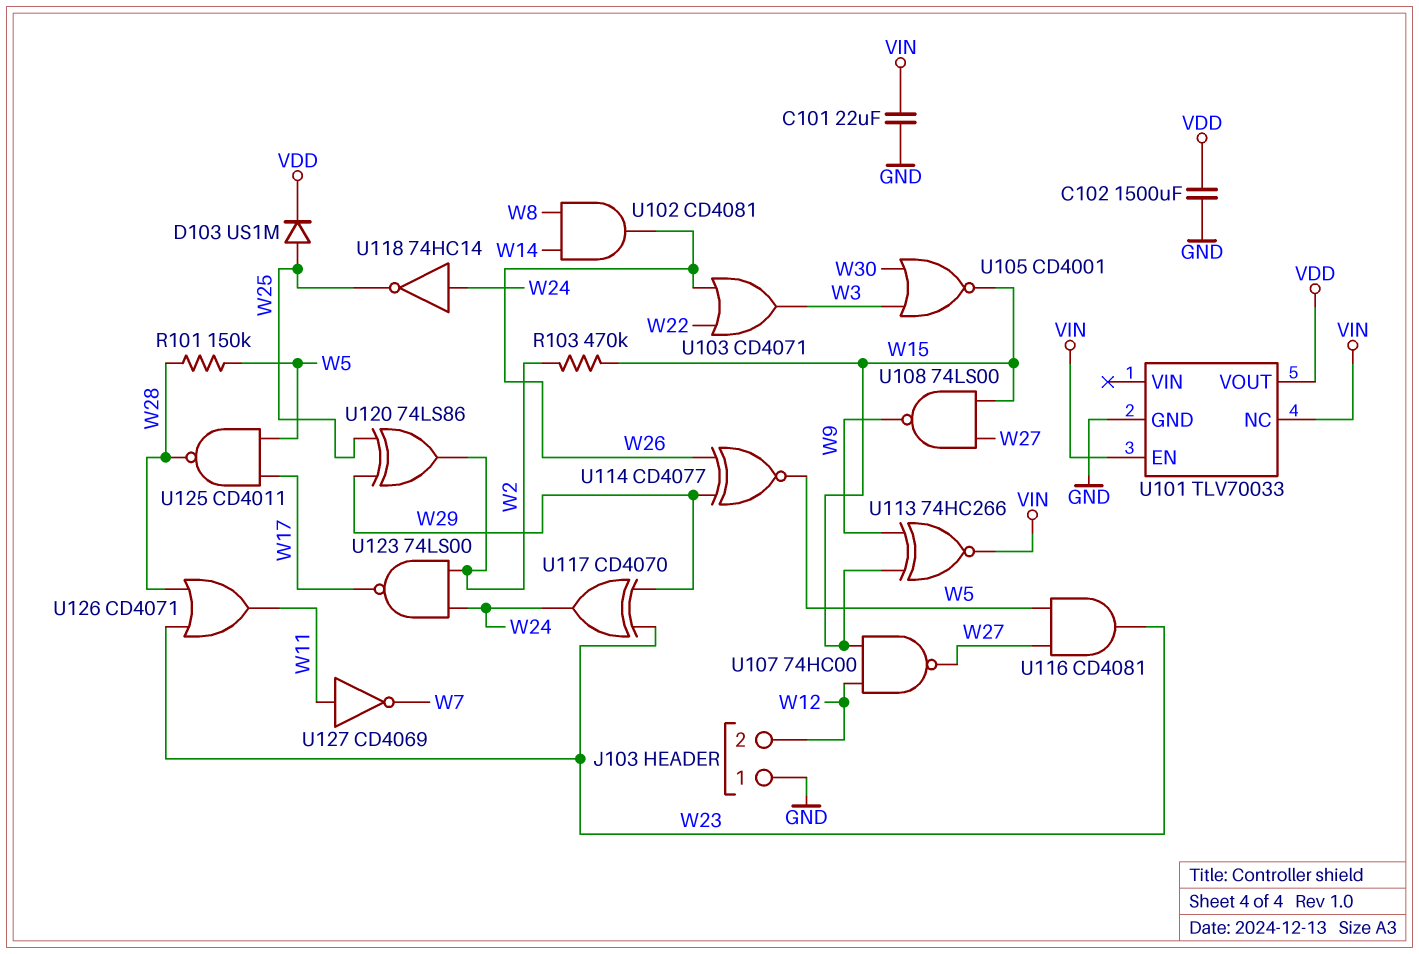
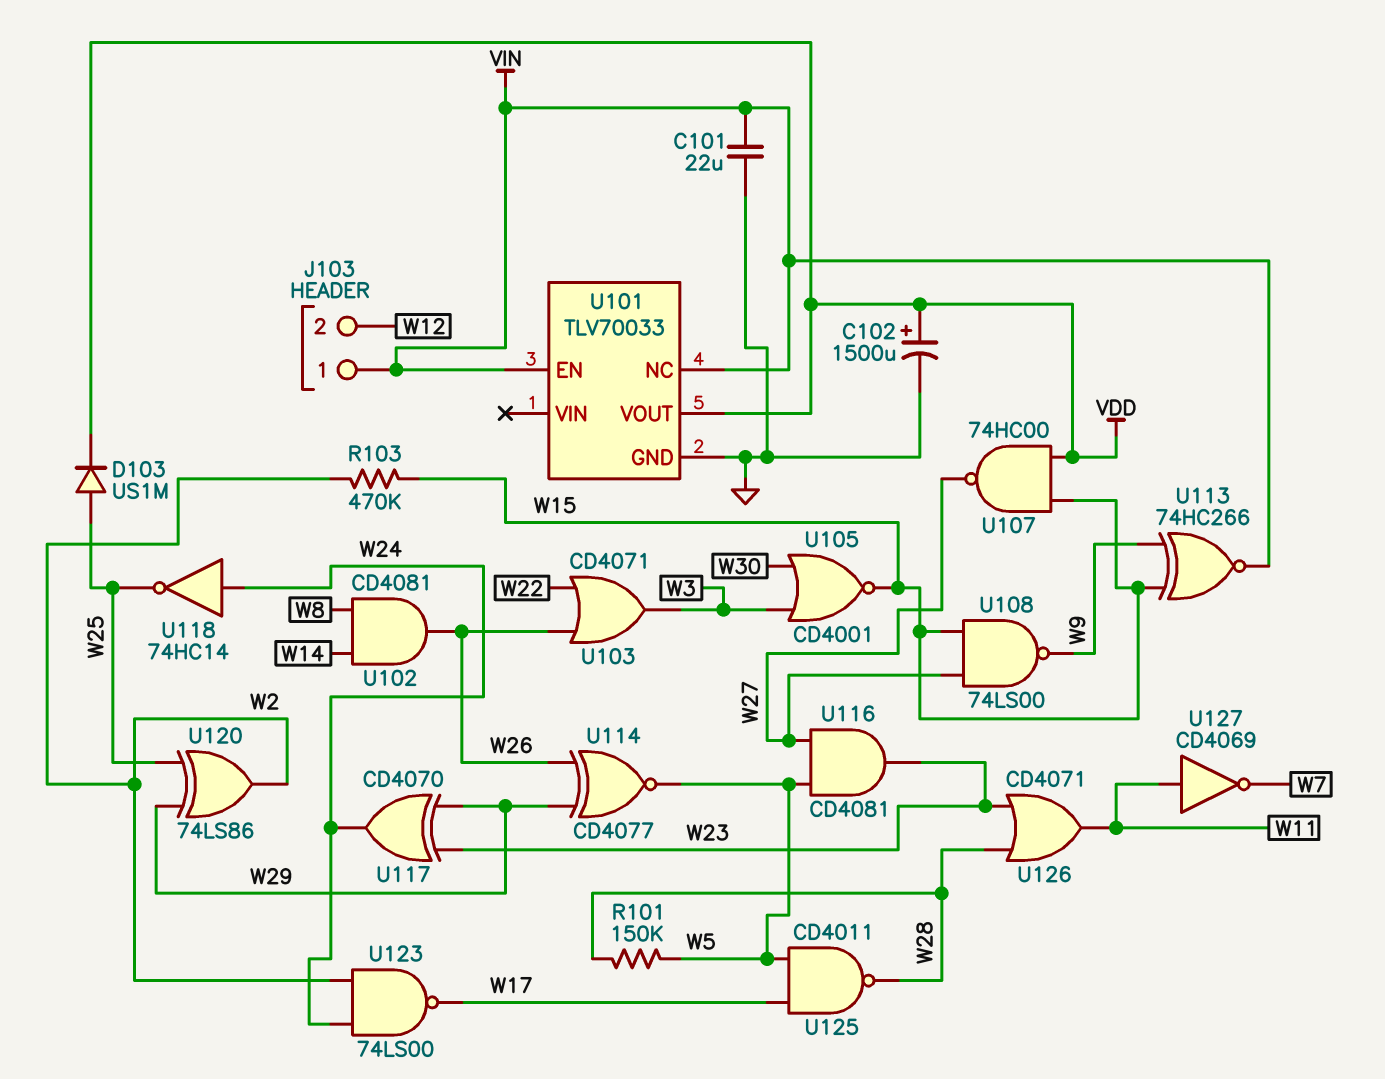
C102: 1500uF (GND, VDD) -> 1500uF (plus VDD, minus GND)
J103 pin 1: GND -> VIN
U107: NAND 74HC00 (in W12, in W15, out W27) -> NAND 74HC00 (in VDD, in W15, out W27)

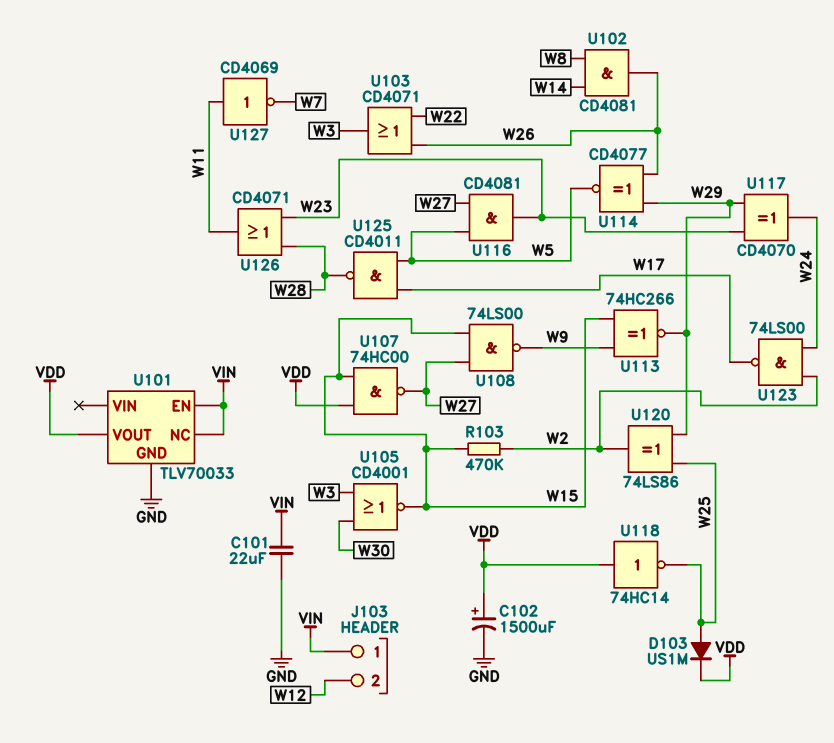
R101: 150k (W5, W28) -> none
U113: XNOR 74HC266 (in W9, in W15, out VIN) -> XNOR 74HC266 (in W9, in W15, out W29)
U118: NOT 74HC14 (in W24, out W25) -> NOT 74HC14 (in VDD, out W25)

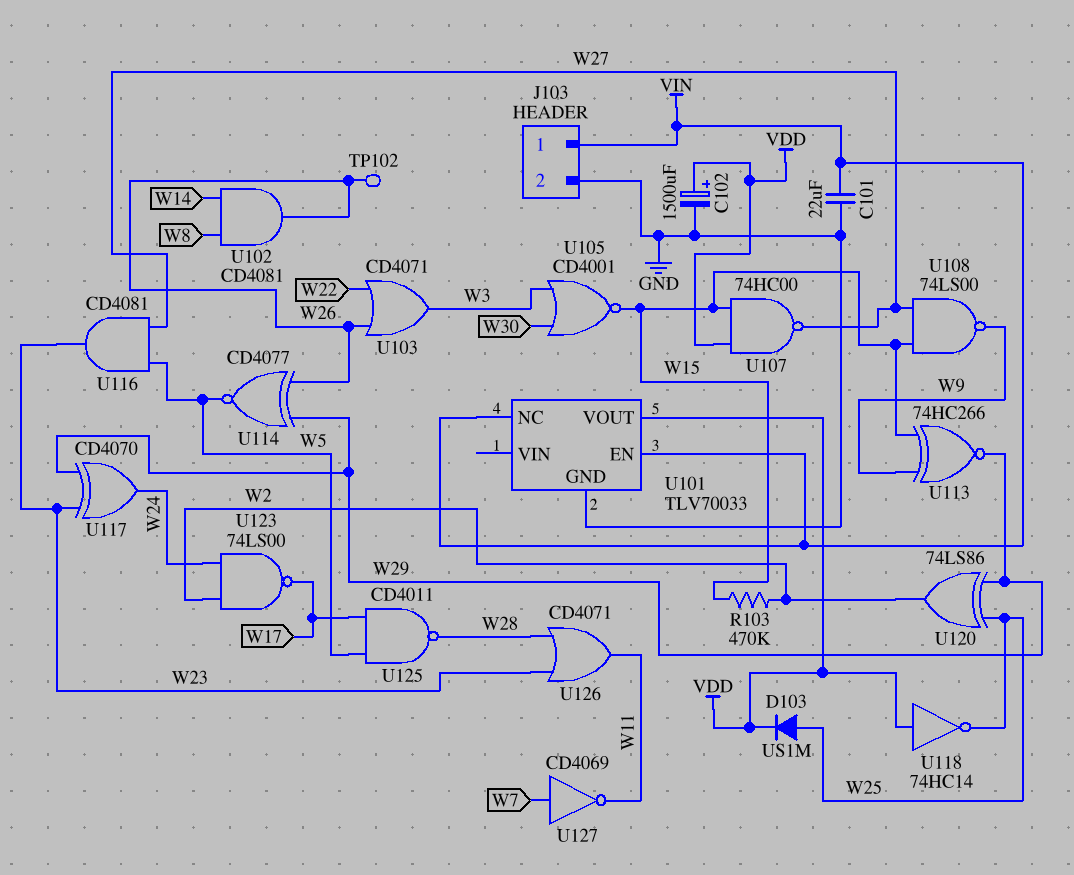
J103 pin 2: W12 -> GND
TP102: none -> test point (W26)
U127: NOT CD4069 (in W11, out W7) -> NOT CD4069 (in W7, out W11)

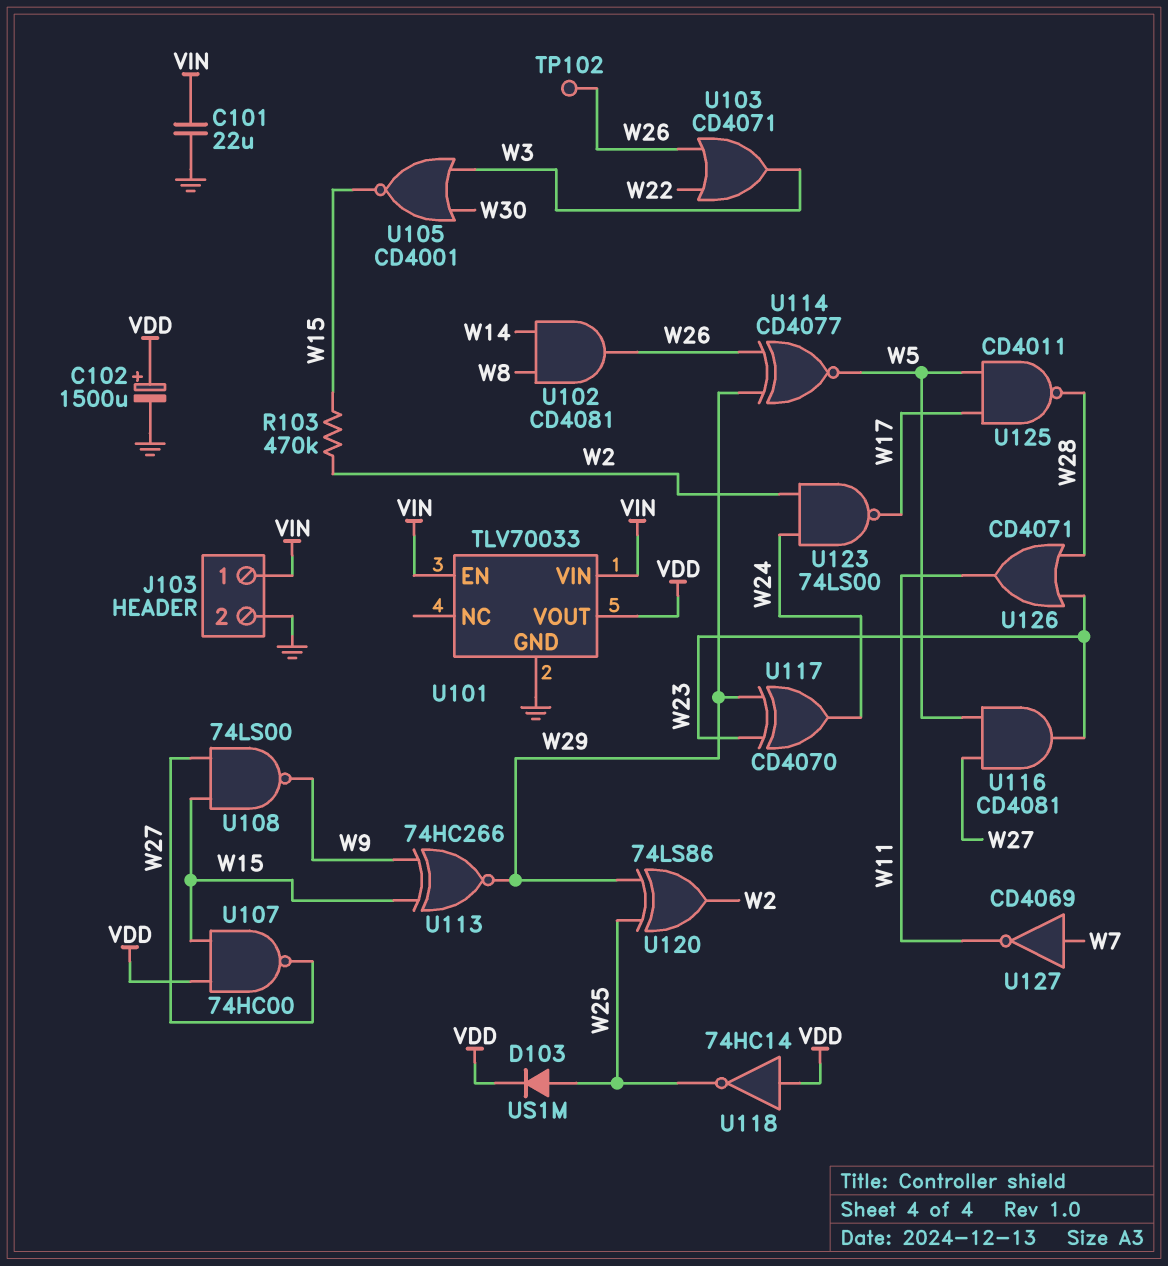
U101 pin NC: VIN -> none
U101 pin VIN: none -> VIN

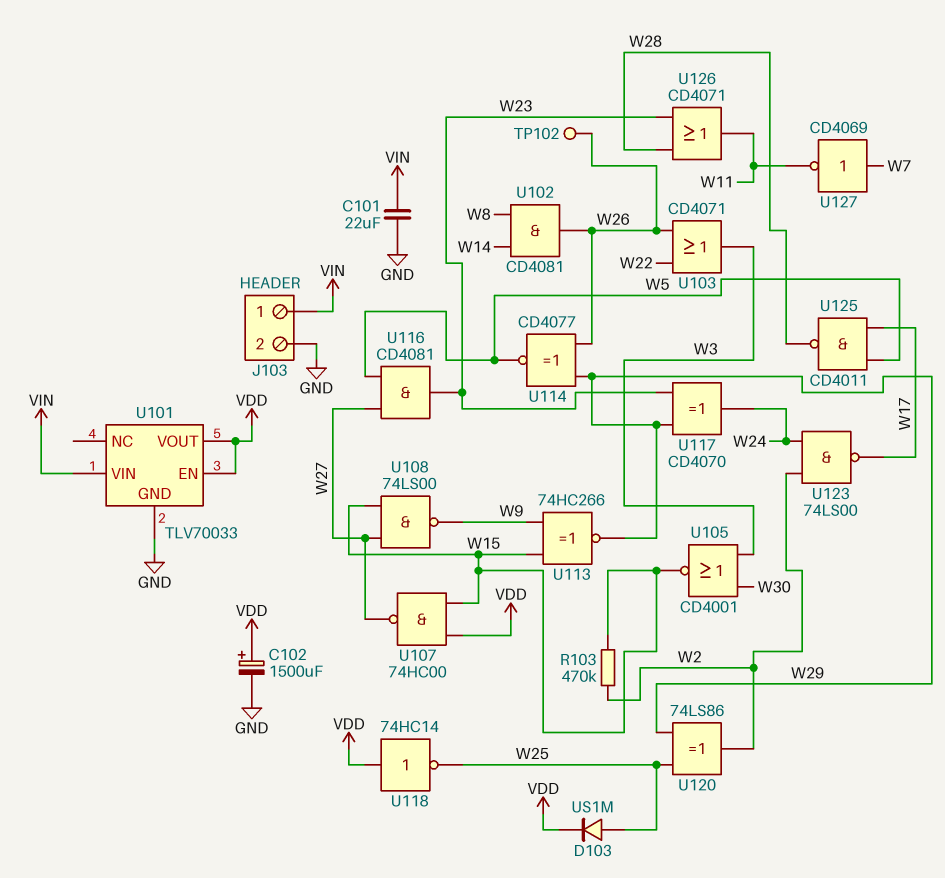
U101 pin EN: VIN -> VDD

